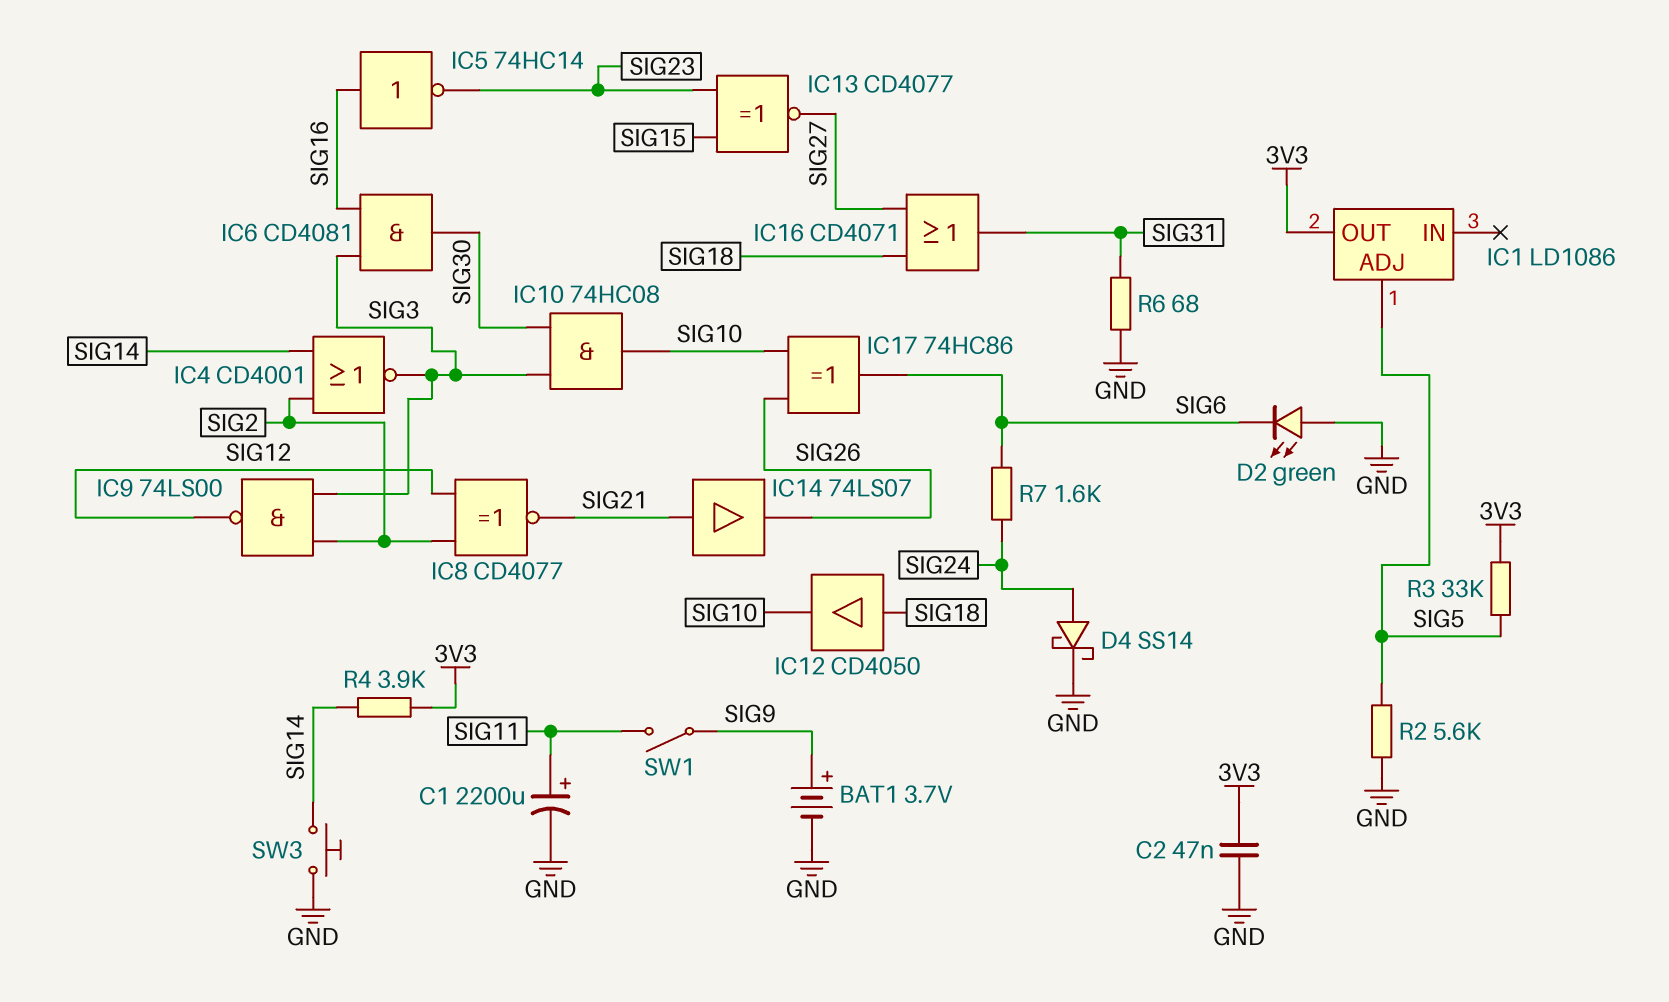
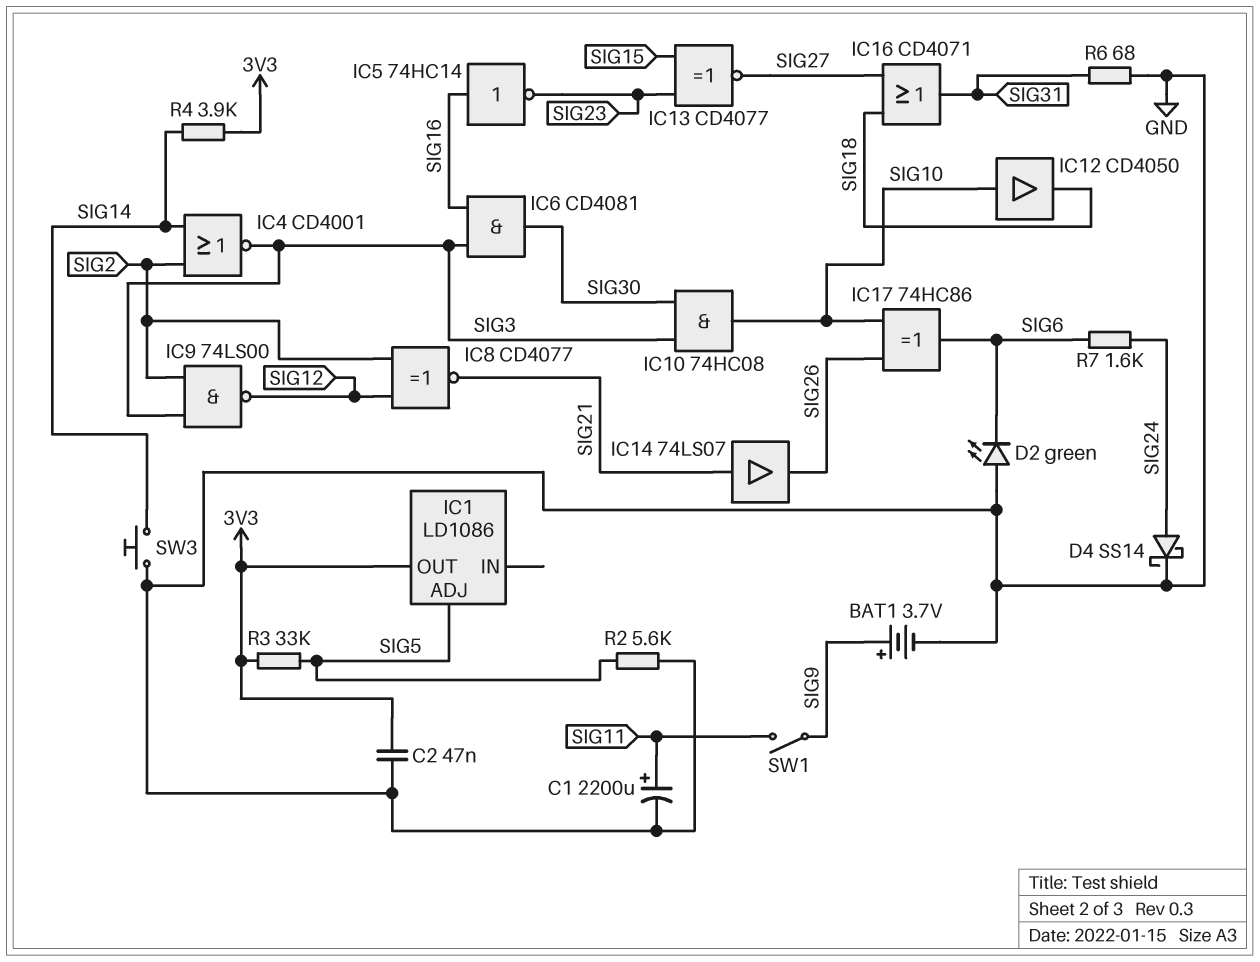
IC12: buffer CD4050 (in SIG18, out SIG10) -> buffer CD4050 (in SIG10, out SIG18)

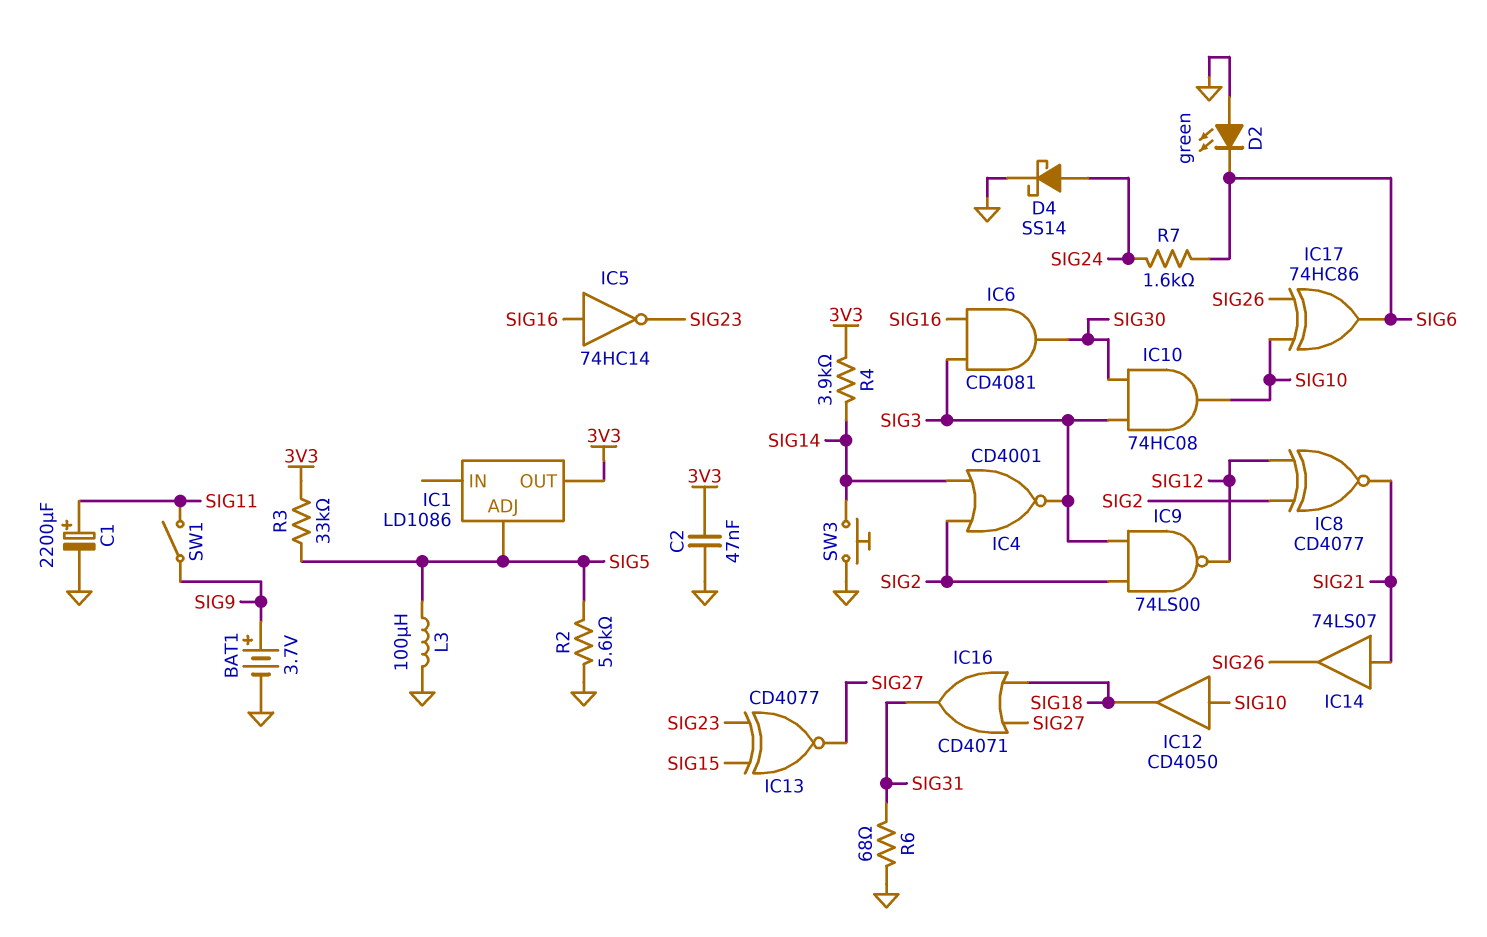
L3: none -> 100uH (GND, SIG5)

